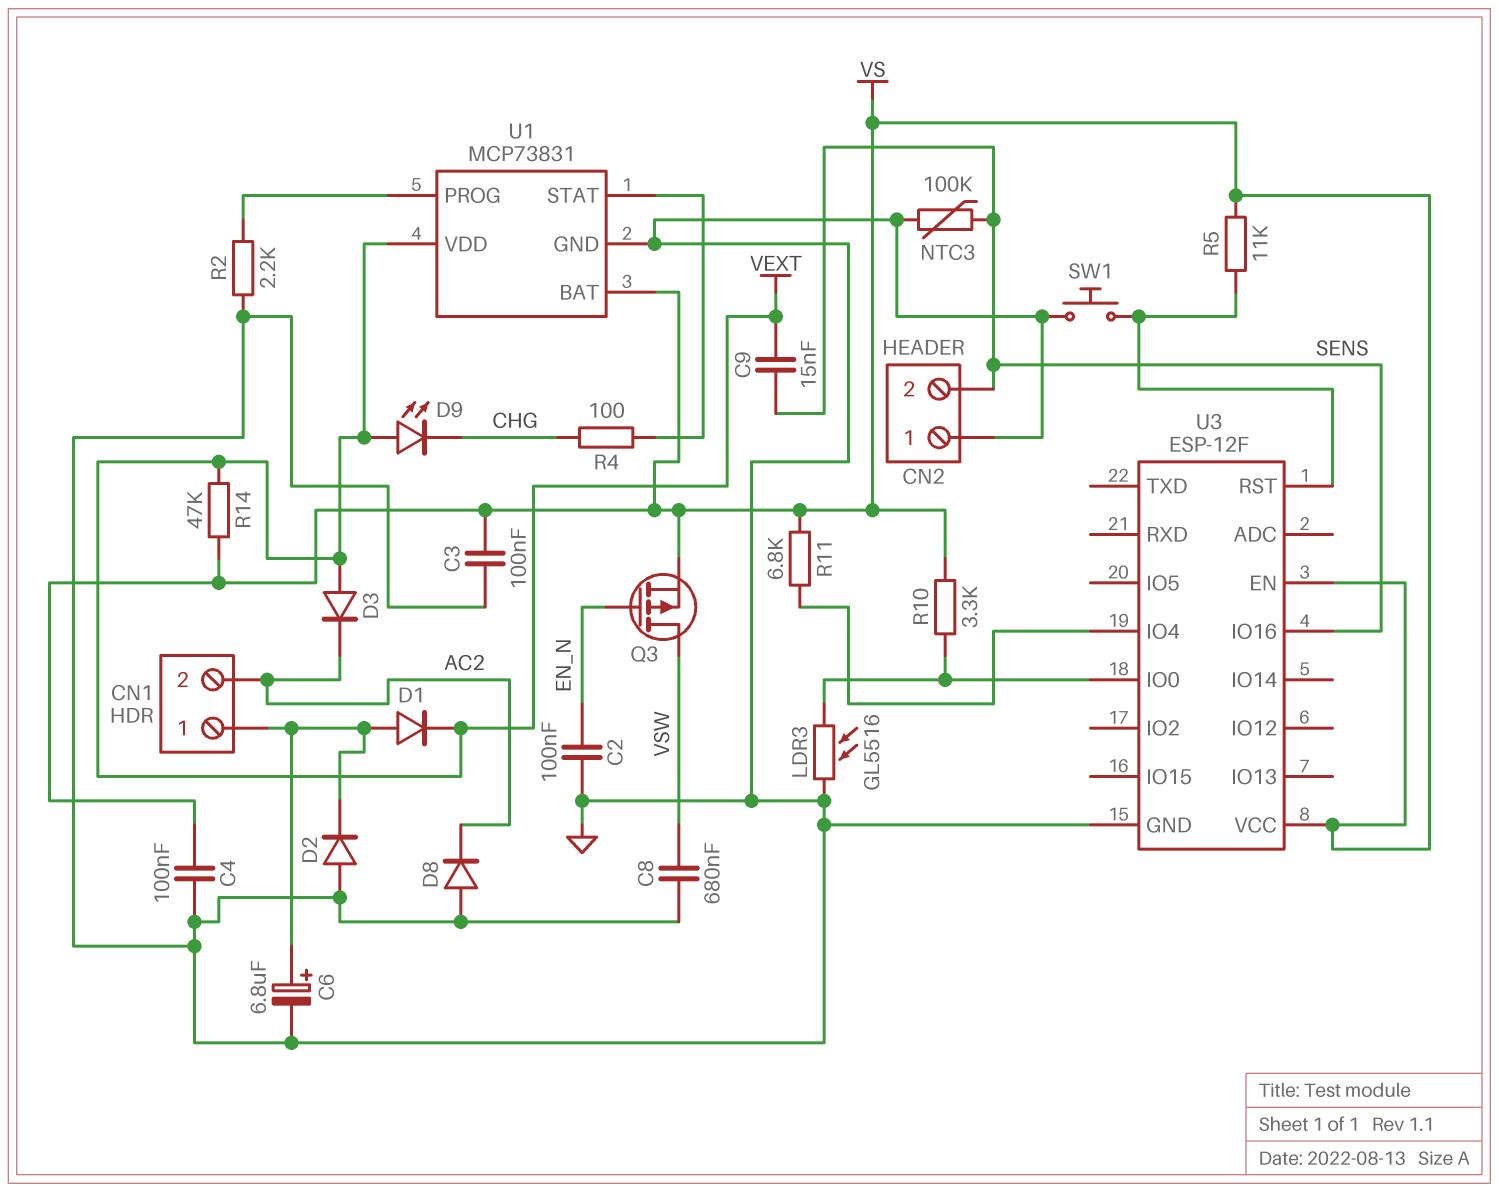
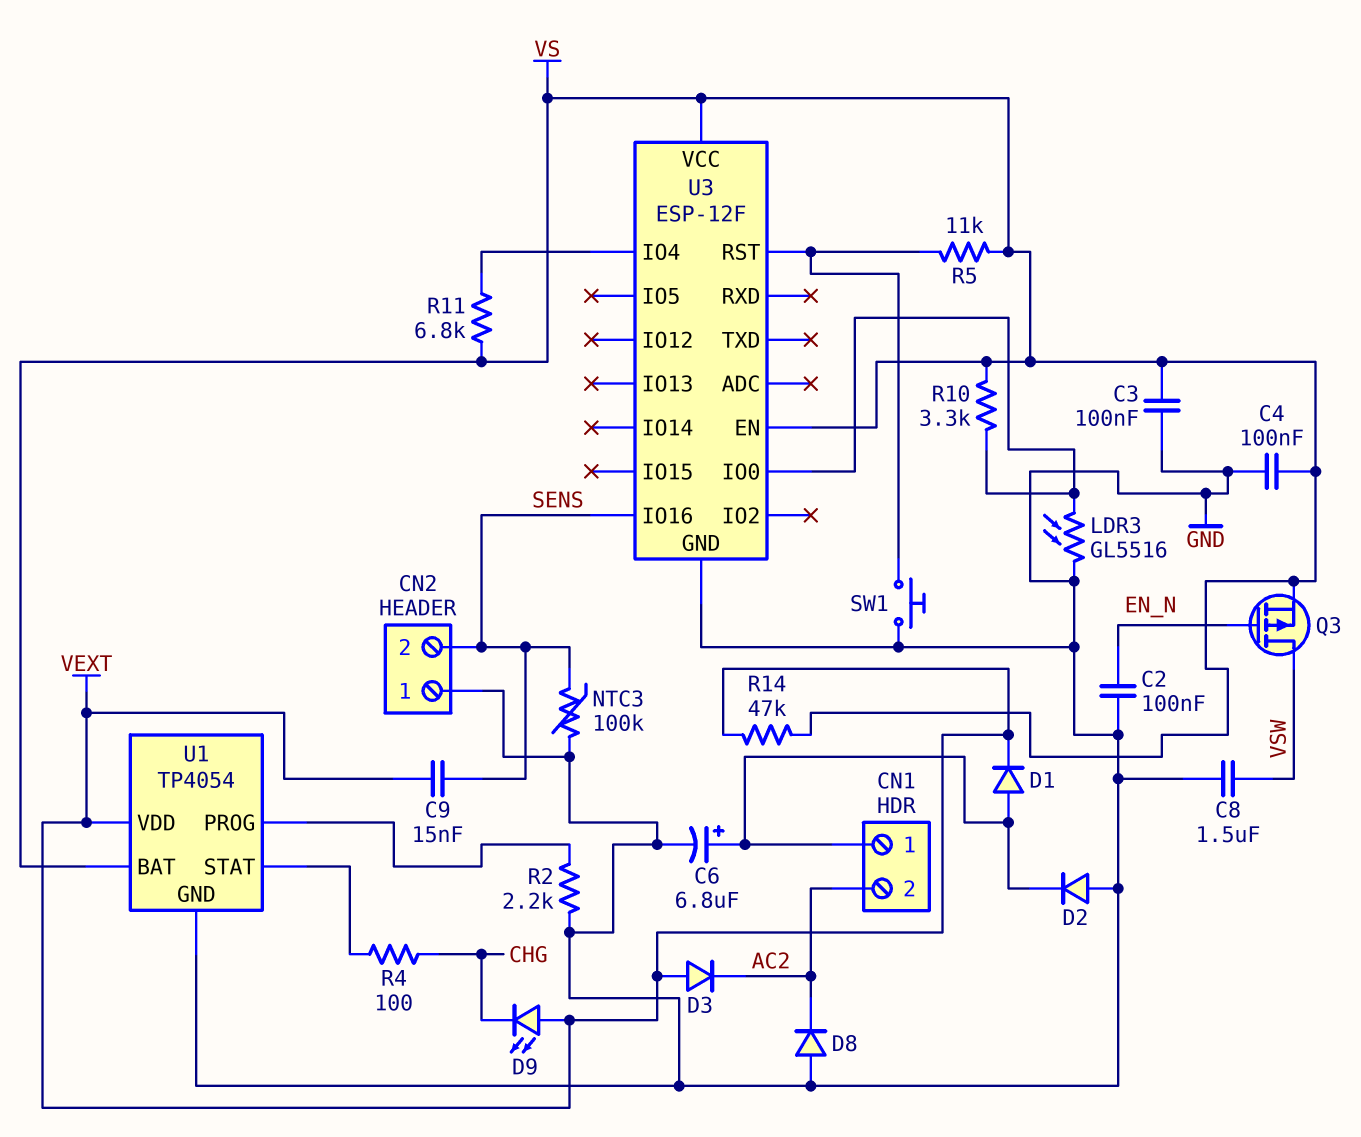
C8: 680nF (GND, VSW) -> 1.5uF (GND, VSW)
U1: MCP73831 -> TP4054

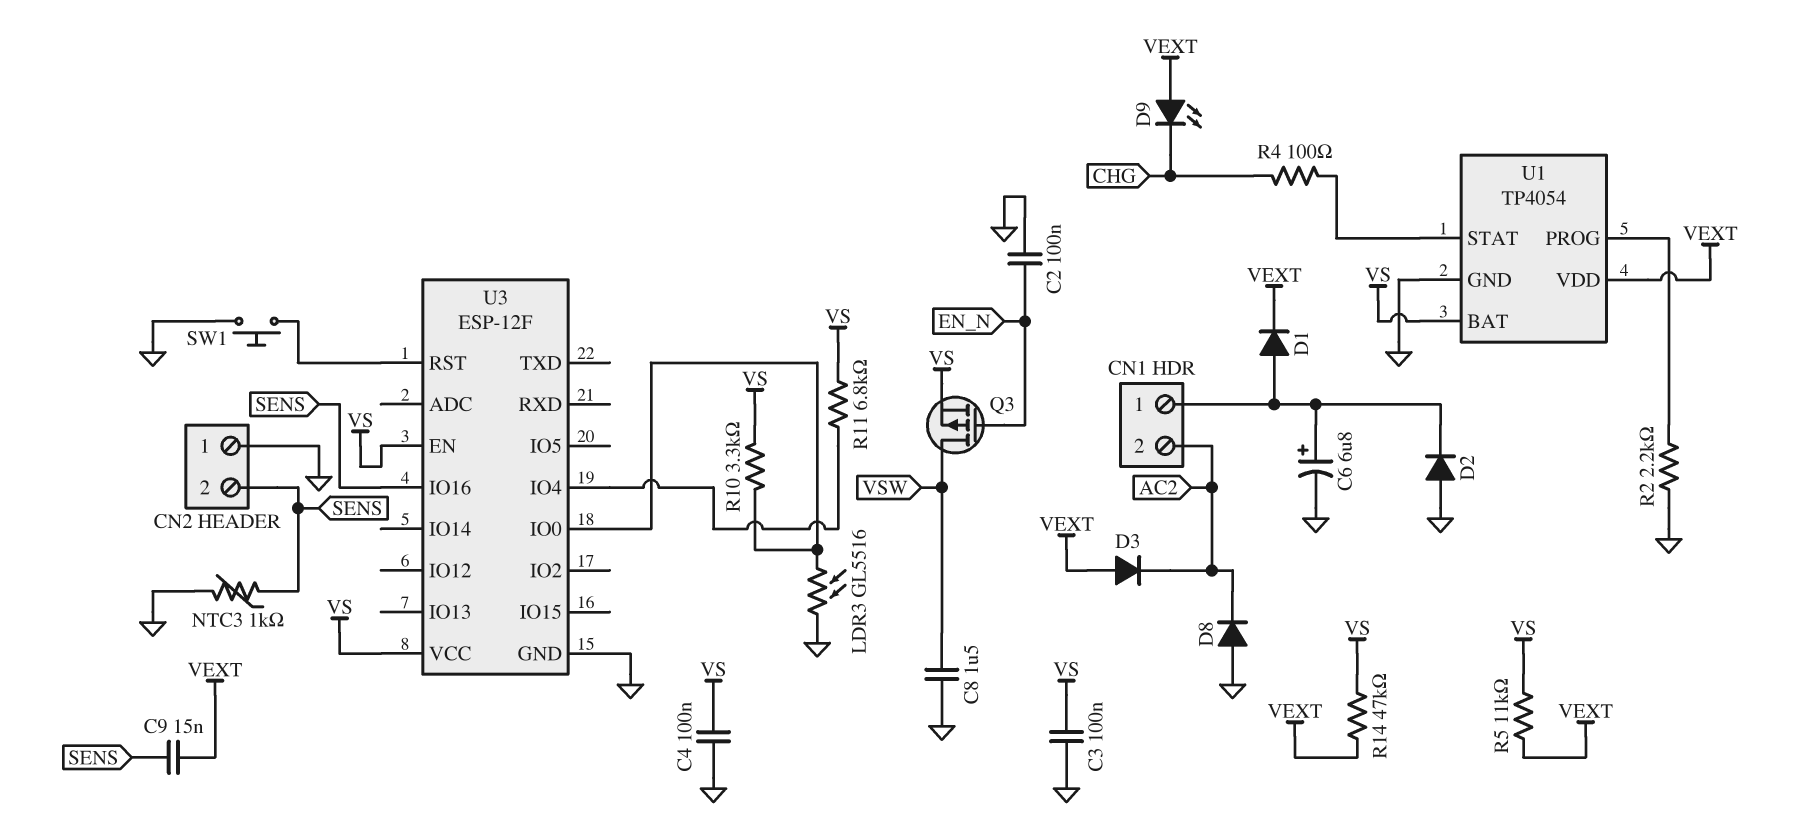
NTC3: 100k (GND, SENS) -> 1k (GND, SENS)
R5: 11k (U3/RST, VS) -> 11k (VEXT, VS)

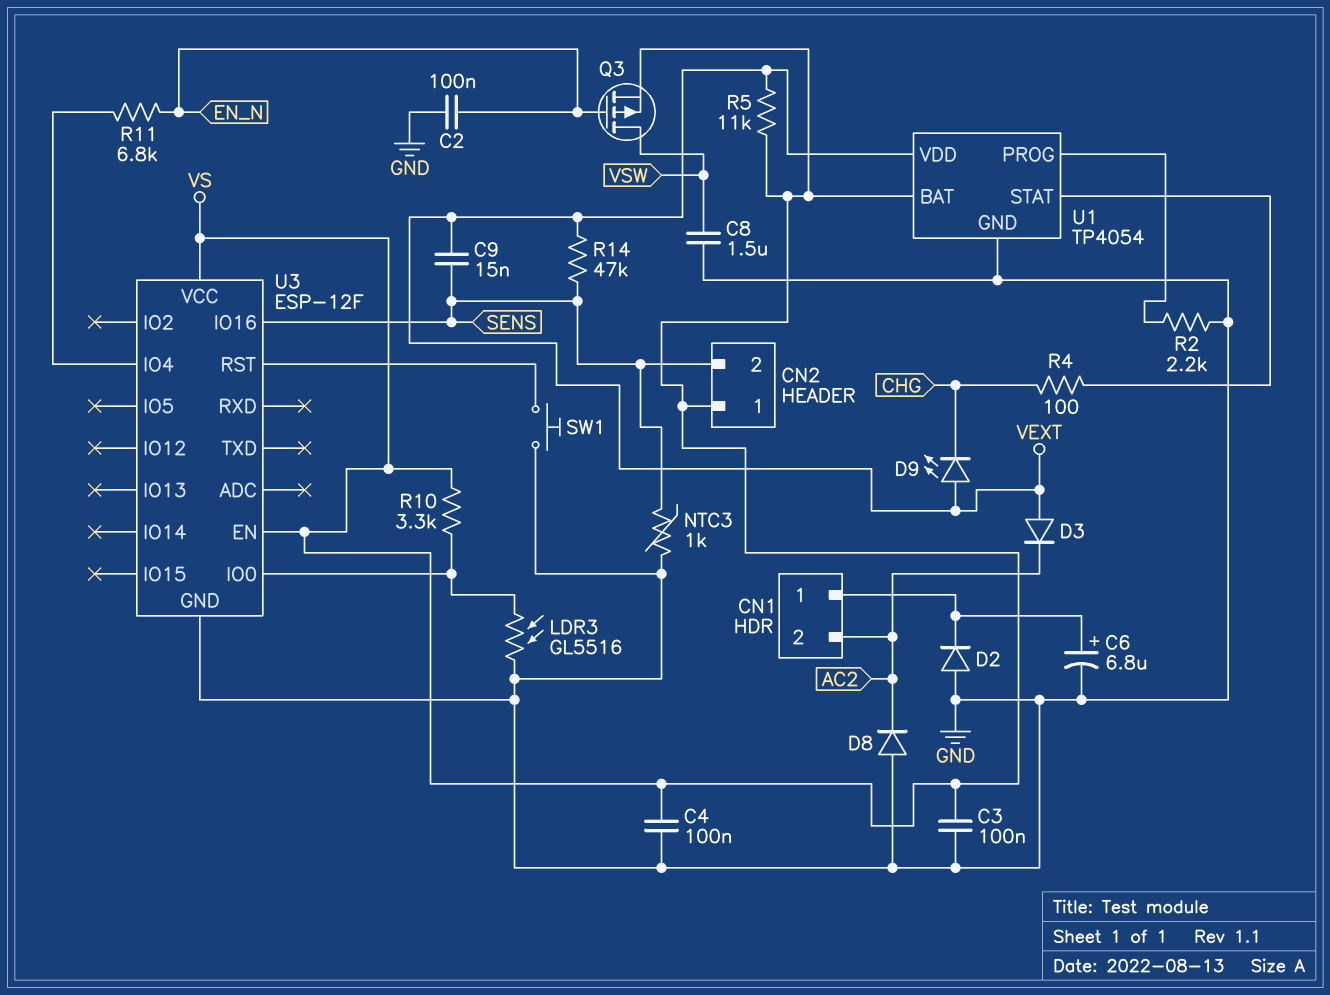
CN2 pin 1: GND -> VS
D1: diode (A CN1/1, K VEXT) -> none
R11: 6.8k (U3/IO4, VS) -> 6.8k (EN_N, U3/IO4)
R14: 47k (VEXT, VS) -> 47k (SENS, VEXT)

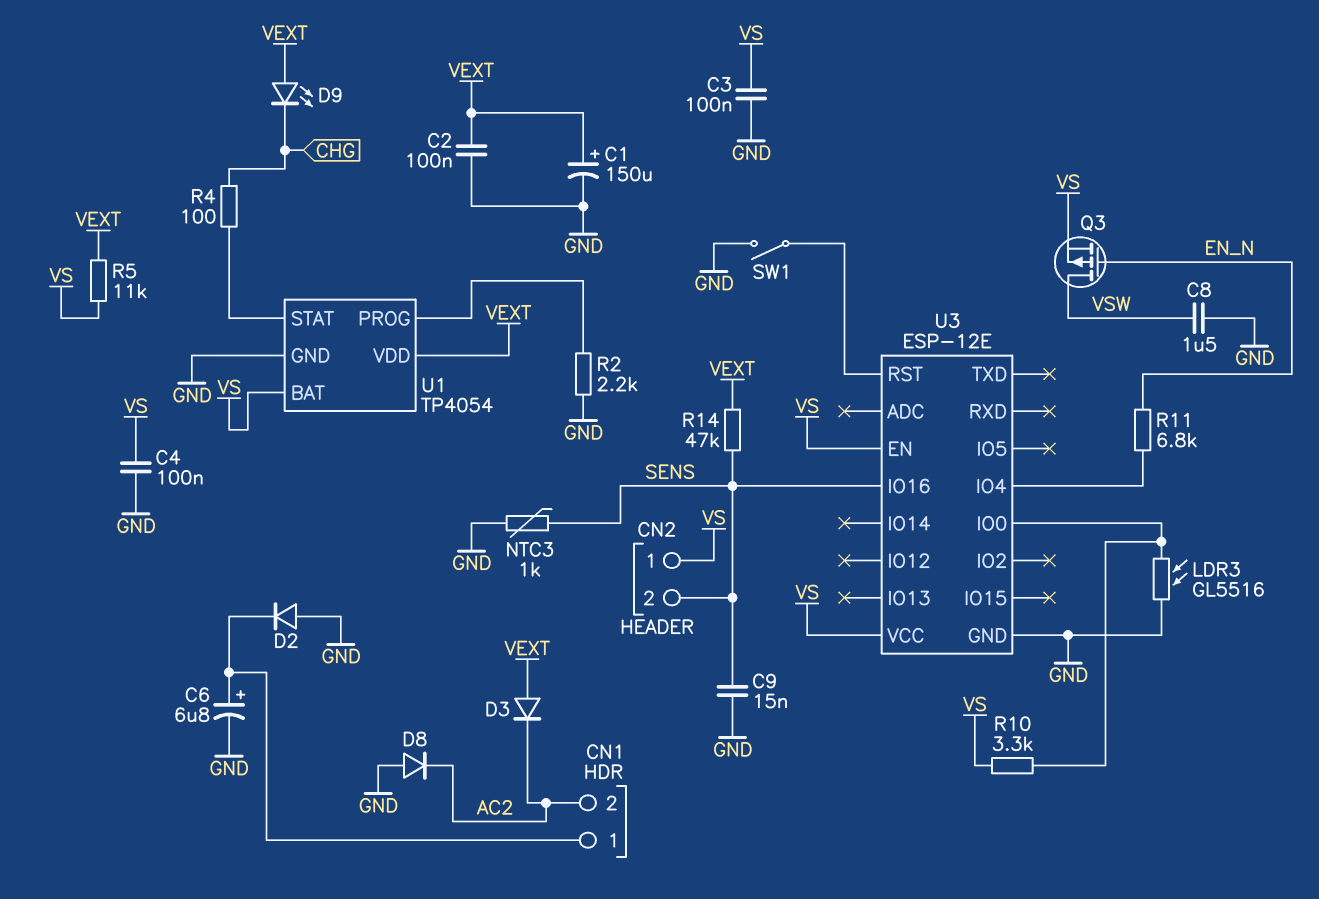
C1: none -> 150uF (plus VEXT, minus GND)
C2: 100nF (EN_N, GND) -> 100nF (GND, VEXT)
C9: 15nF (SENS, VEXT) -> 15nF (GND, SENS)
SW1: button (GND, U3/RST) -> switch (GND, U3/RST)
U3: ESP-12F -> ESP-12E

